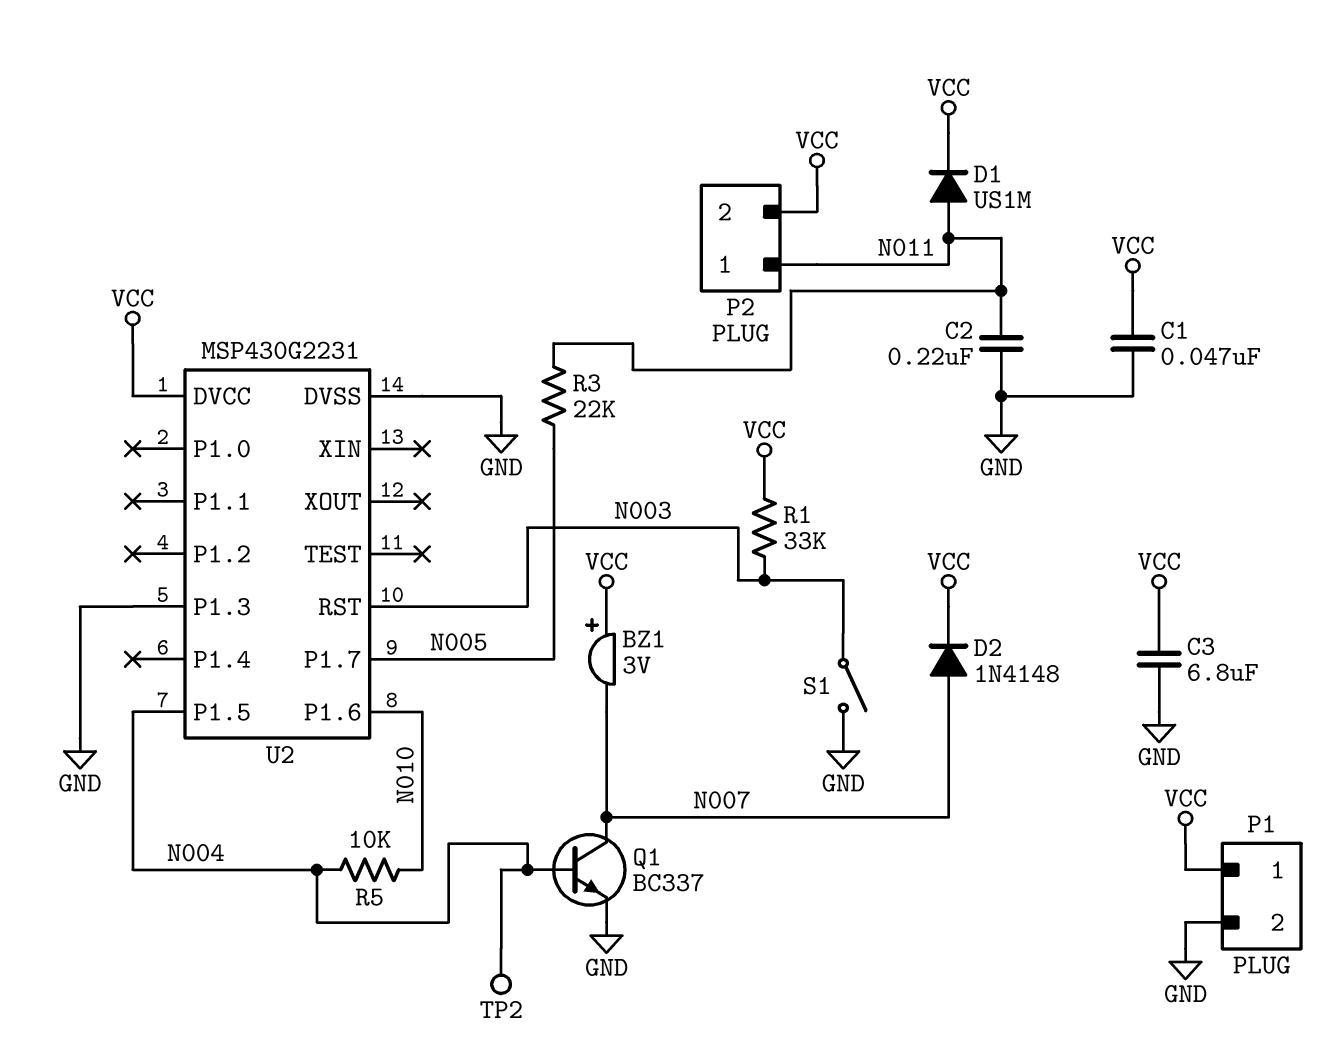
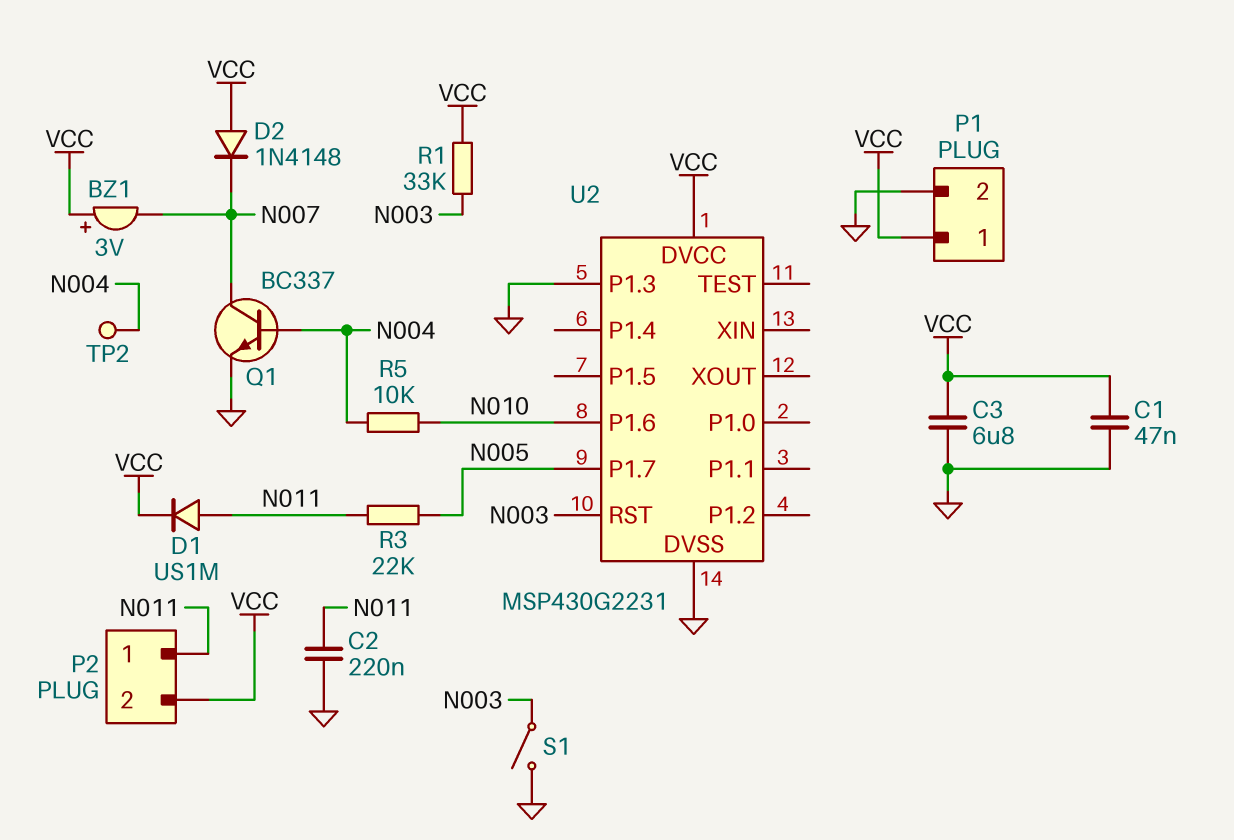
D2: diode 1N4148 (A N007, K VCC) -> diode 1N4148 (A VCC, K N007)
U2 pin P1.5: N004 -> none

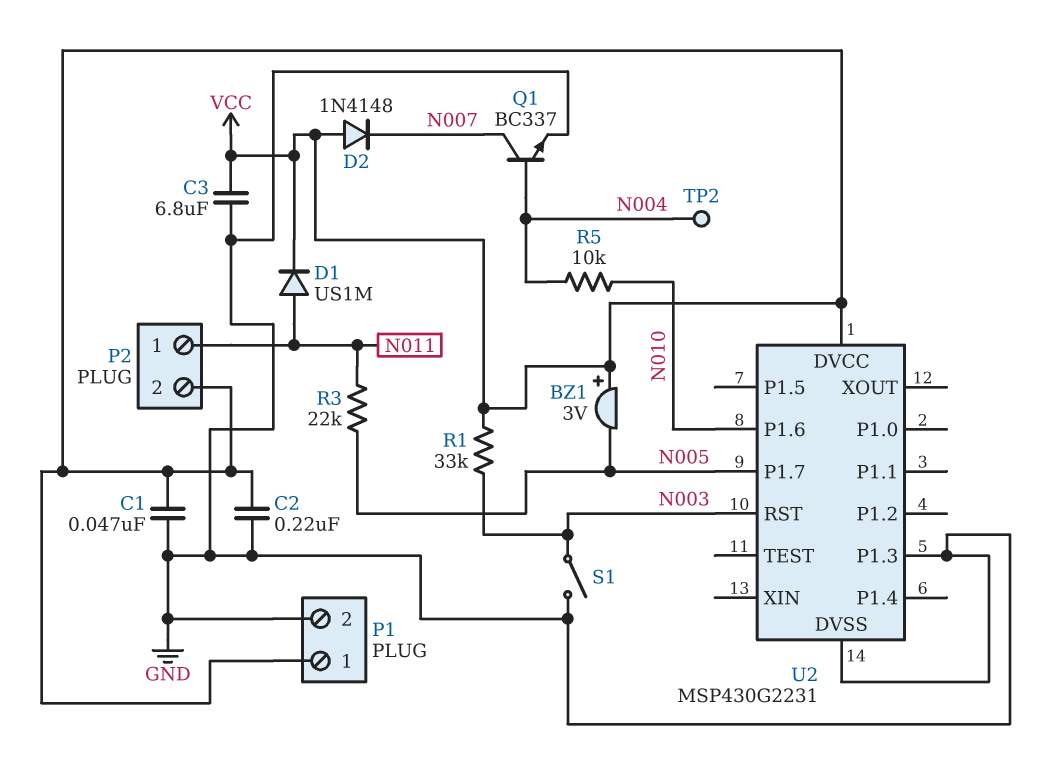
BZ1: buzzer 3V (plus VCC, minus N007) -> buzzer 3V (plus VCC, minus N005)
C2: 220nF (GND, N011) -> 220nF (GND, VCC)

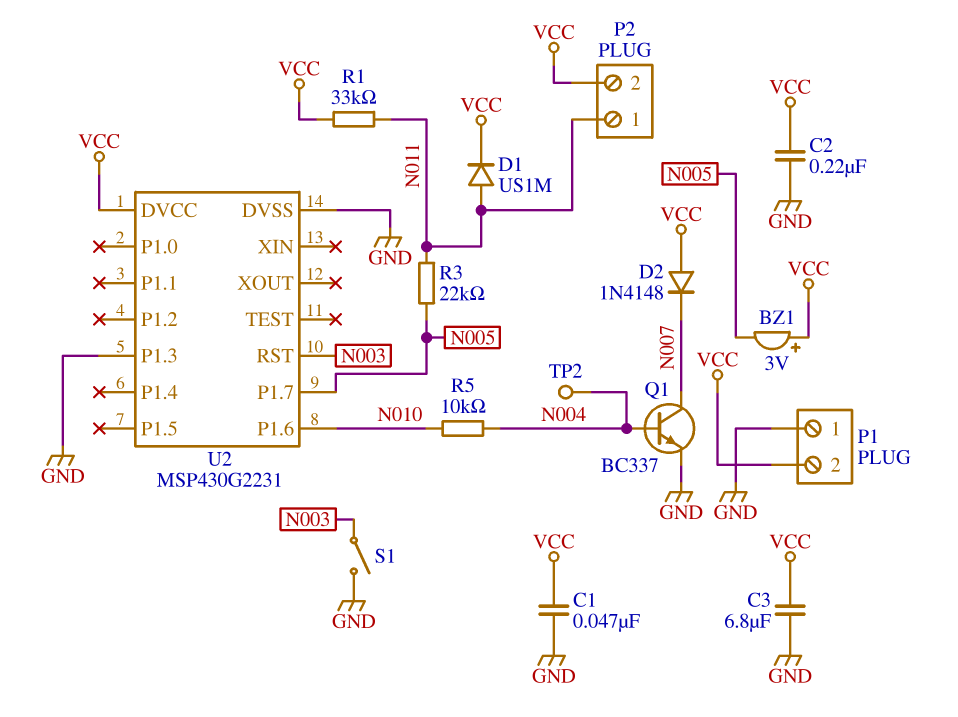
P1 pin 1: VCC -> GND
P1 pin 2: GND -> VCC
R1: 33k (N003, VCC) -> 33k (N011, VCC)

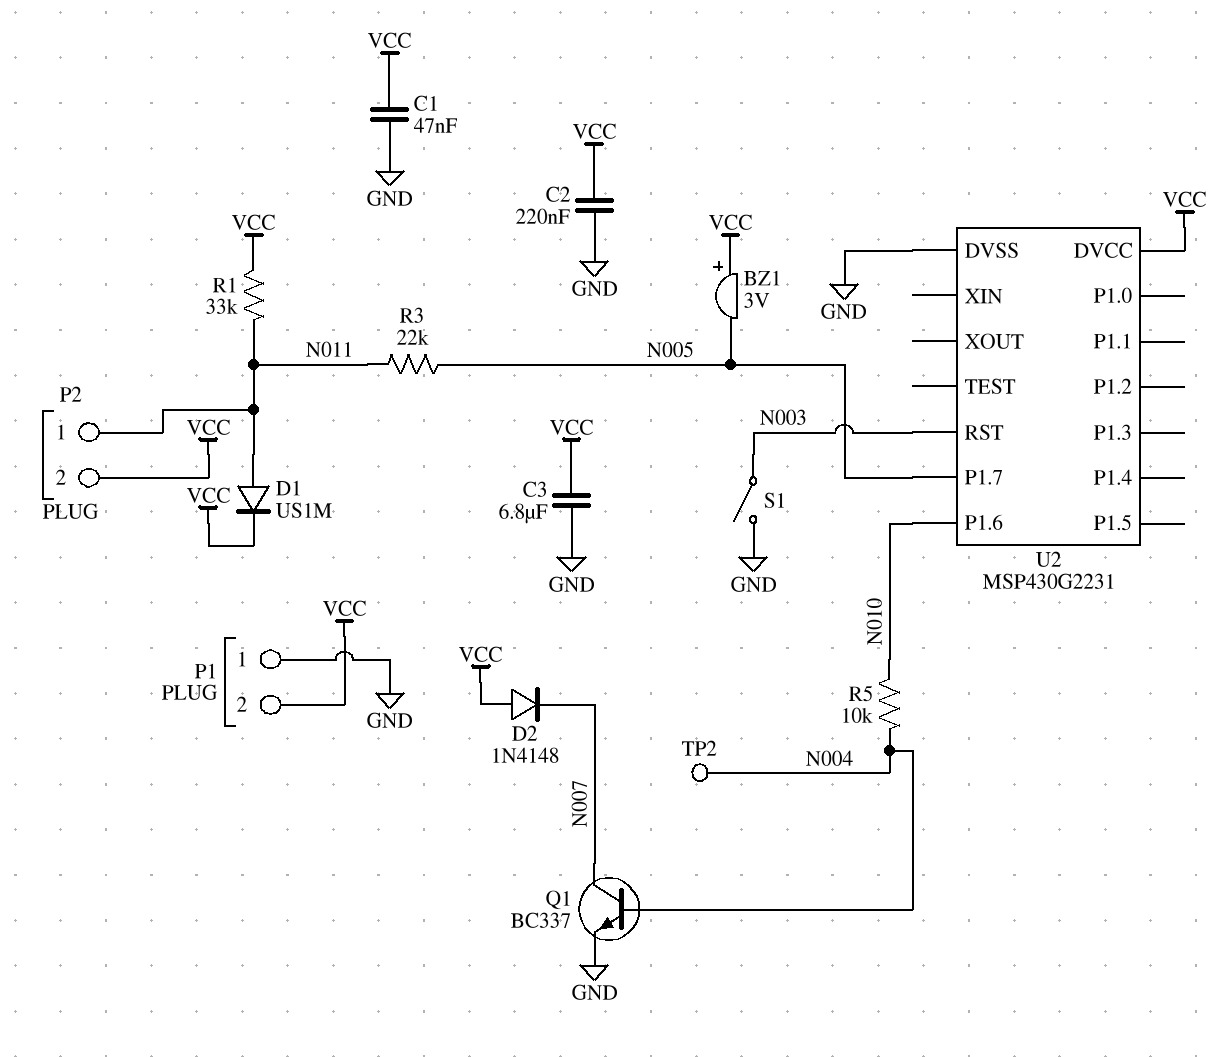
U2 pin P1.3: GND -> none

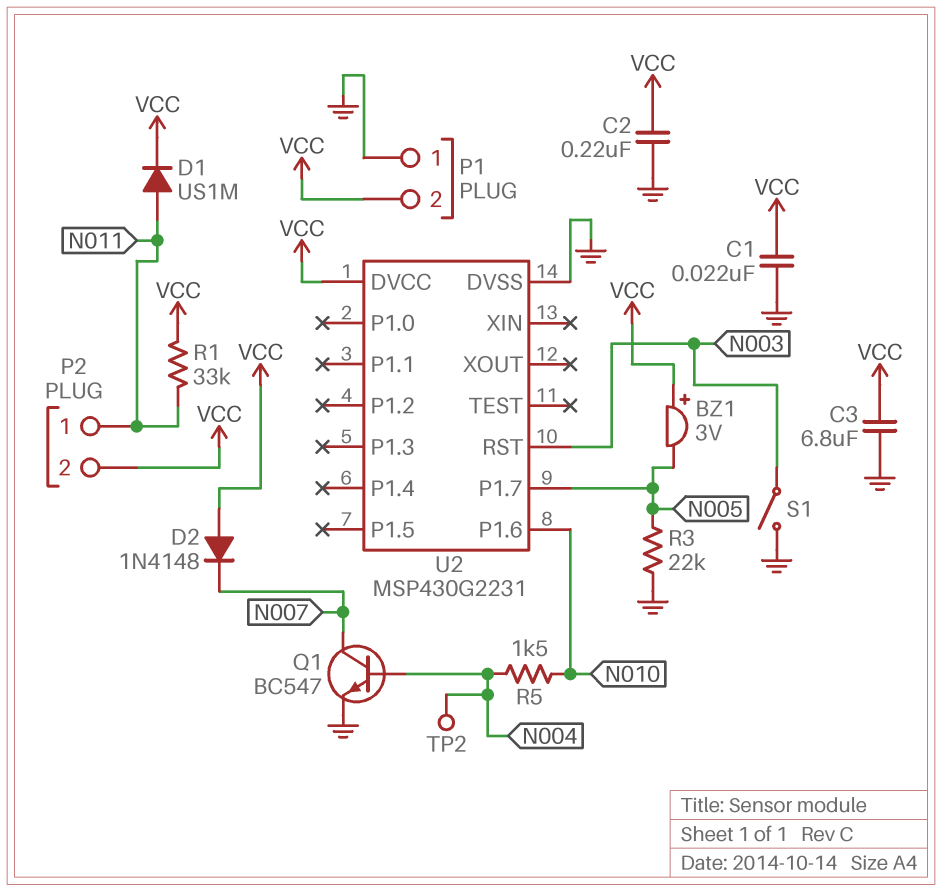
C1: 47nF (GND, VCC) -> 22nF (GND, VCC)
Q1: NPN BC337 (B N004, C N007, E GND) -> NPN BC547 (B N004, C N007, E GND)
R3: 22k (N005, N011) -> 22k (GND, N005)
R5: 10k (N004, N010) -> 1.5k (N004, N010)

